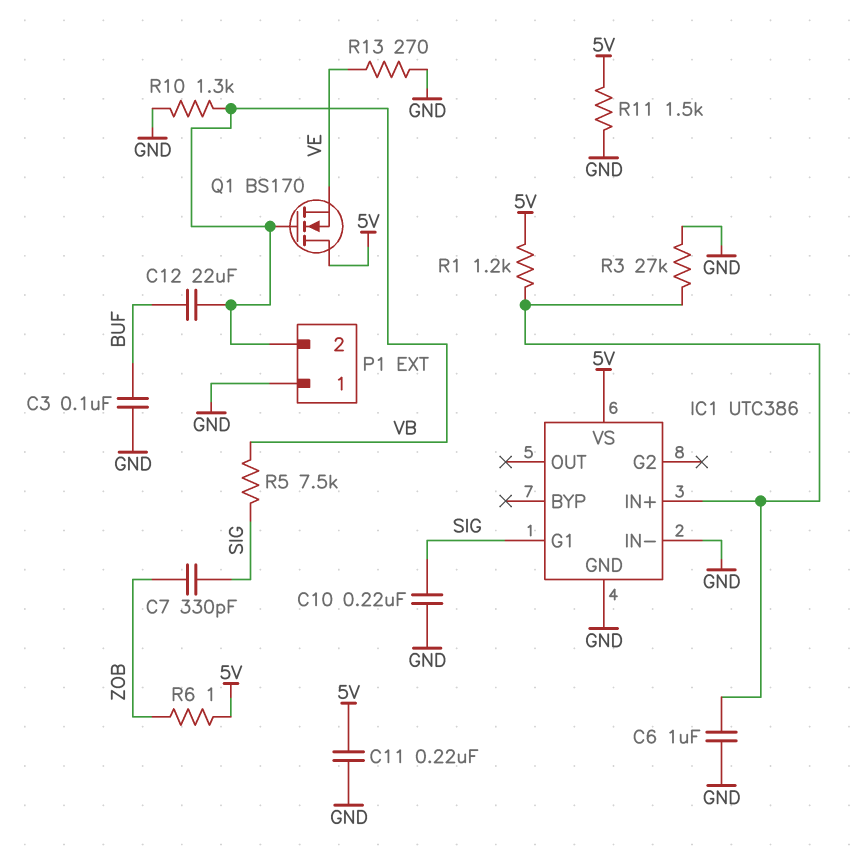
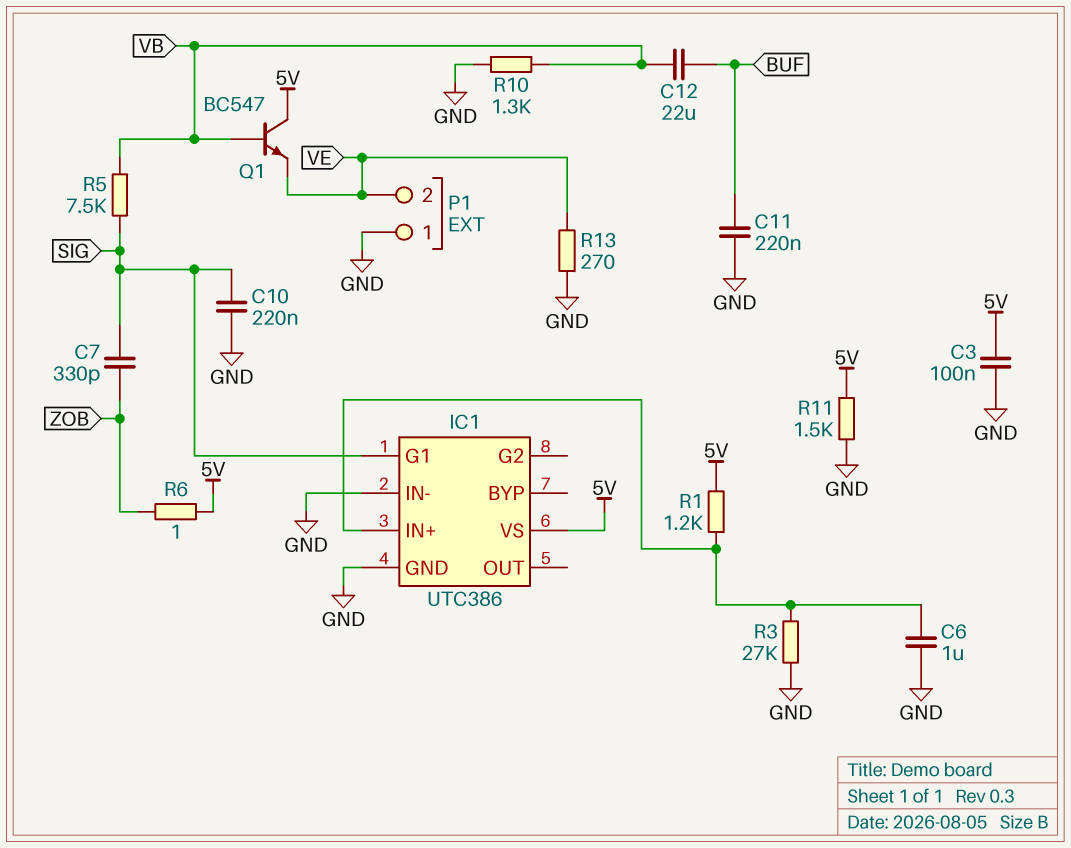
C3: 100nF (BUF, GND) -> 100nF (5V, GND)
C11: 220nF (5V, GND) -> 220nF (BUF, GND)
P1 pin 2: VB -> VE
Q1: NMOS BS170 (G VB, D 5V, S VE) -> NPN BC547 (B VB, C 5V, E VE)

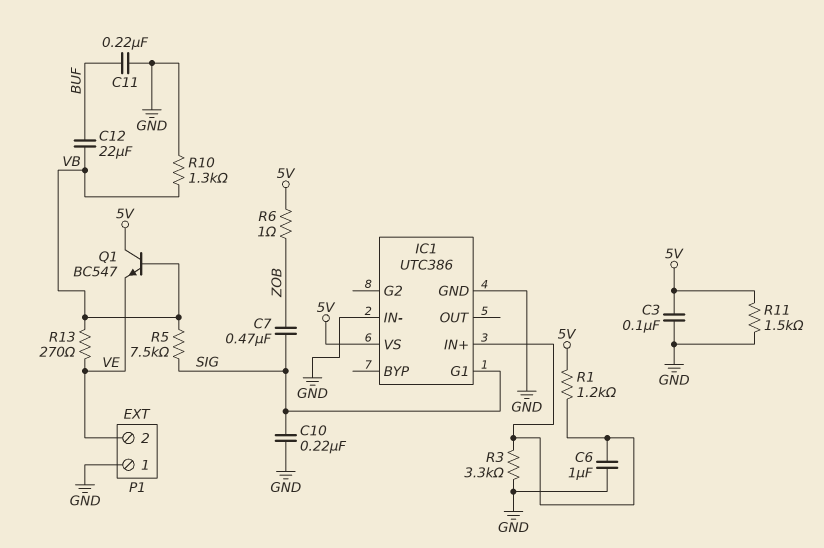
C7: 330pF (SIG, ZOB) -> 470nF (SIG, ZOB)
R3: 27k (GND, IC1/IN+) -> 3.3k (GND, IC1/IN+)
R13: 270 (GND, VE) -> 270 (VB, VE)

